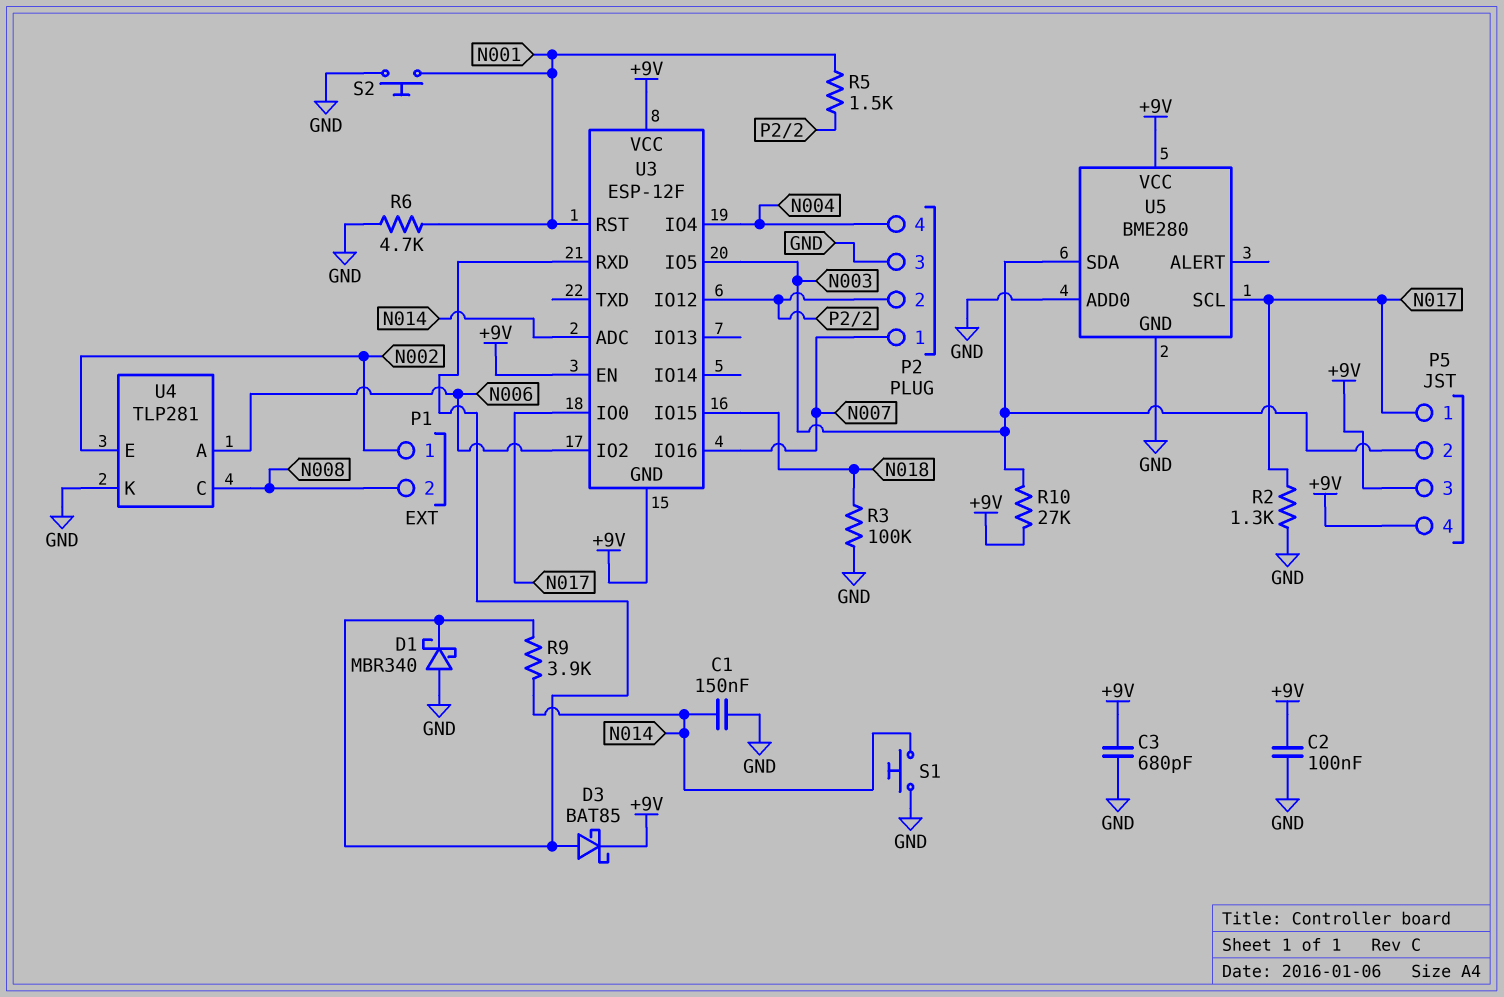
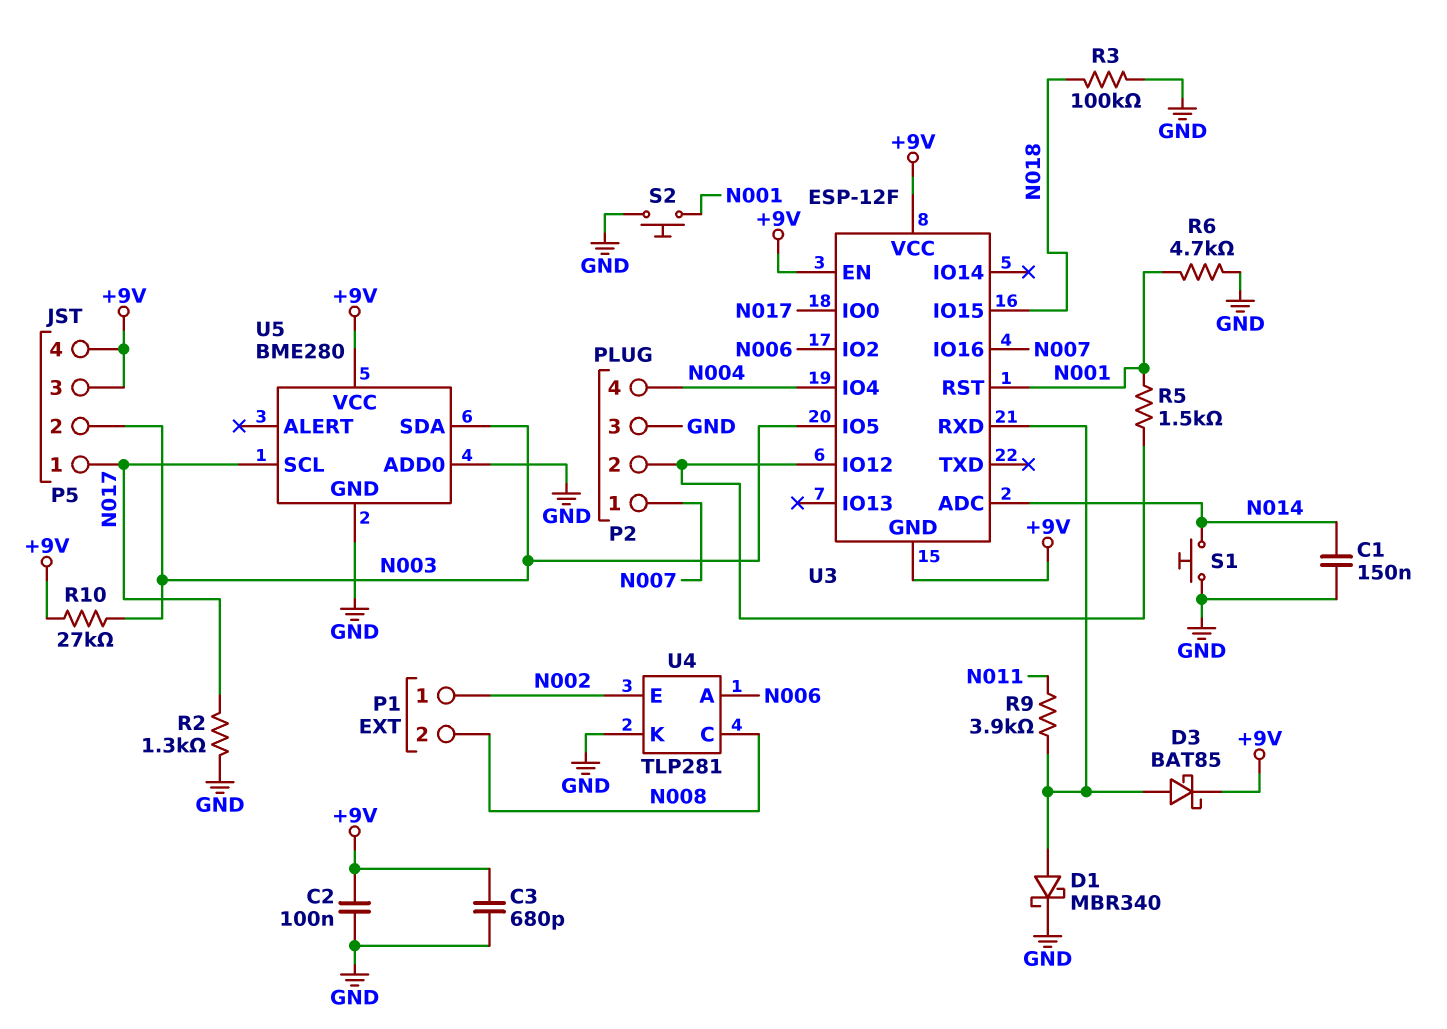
D1: schottky MBR340 (A GND, K U3/RXD) -> schottky MBR340 (A U3/RXD, K GND)
R9: 3.9k (N014, U3/RXD) -> 3.9k (N011, U3/RXD)

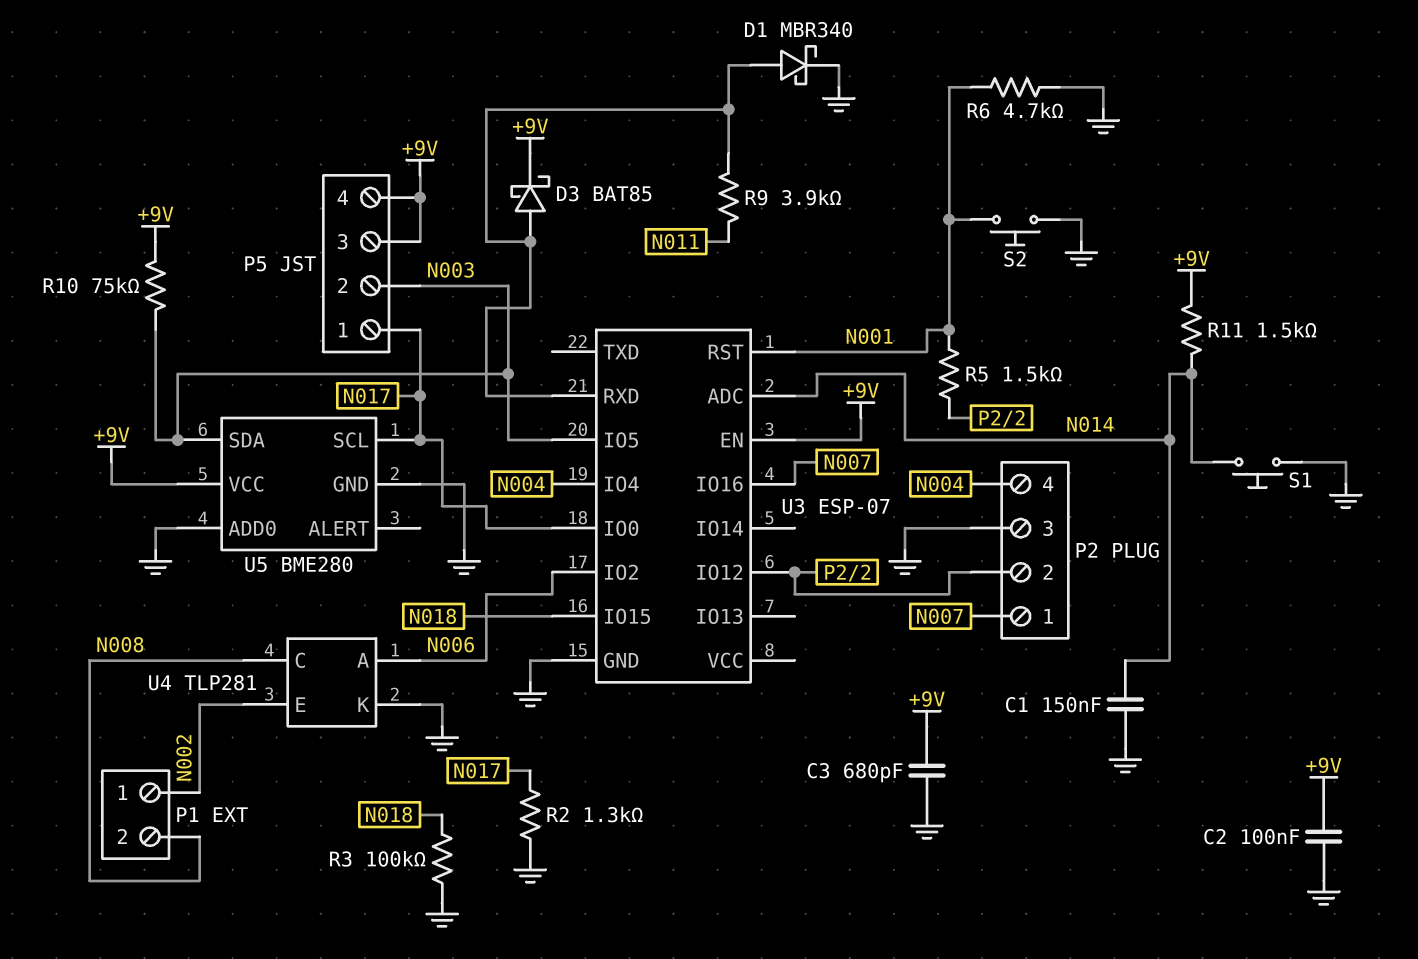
R10: 27k (+9V, N003) -> 75k (+9V, N003)
R11: none -> 1.5k (+9V, N014)
U3: ESP-12F -> ESP-07
U3 pin GND: +9V -> GND
U3 pin VCC: +9V -> none

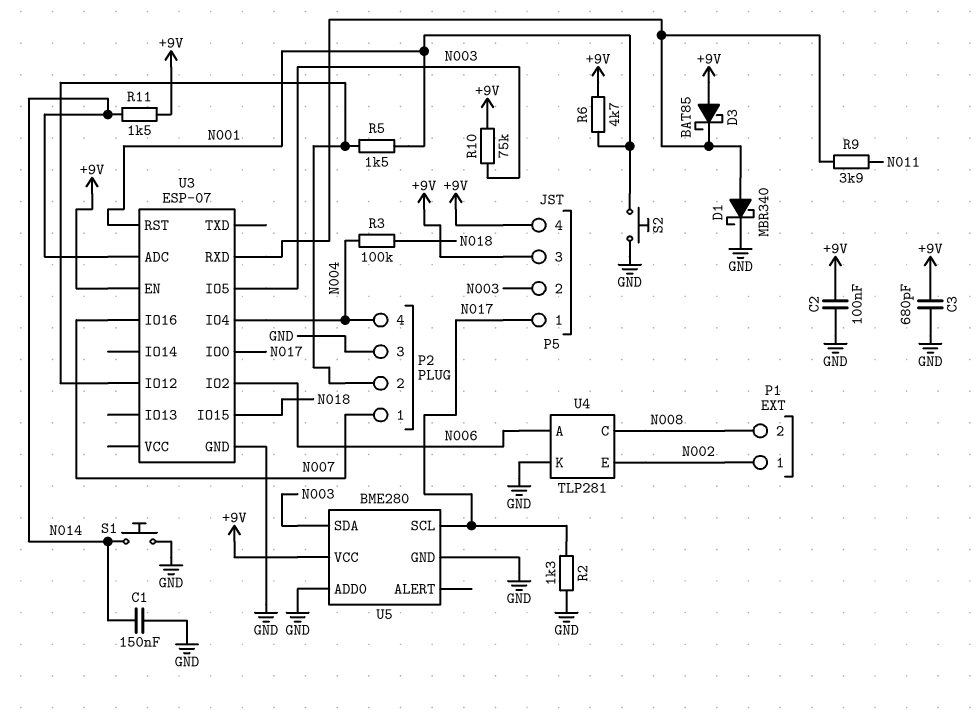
D3: schottky BAT85 (A U3/RXD, K +9V) -> schottky BAT85 (A +9V, K U3/RXD)
R3: 100k (GND, N018) -> 100k (N004, N018)
R6: 4.7k (GND, N001) -> 4.7k (+9V, N001)

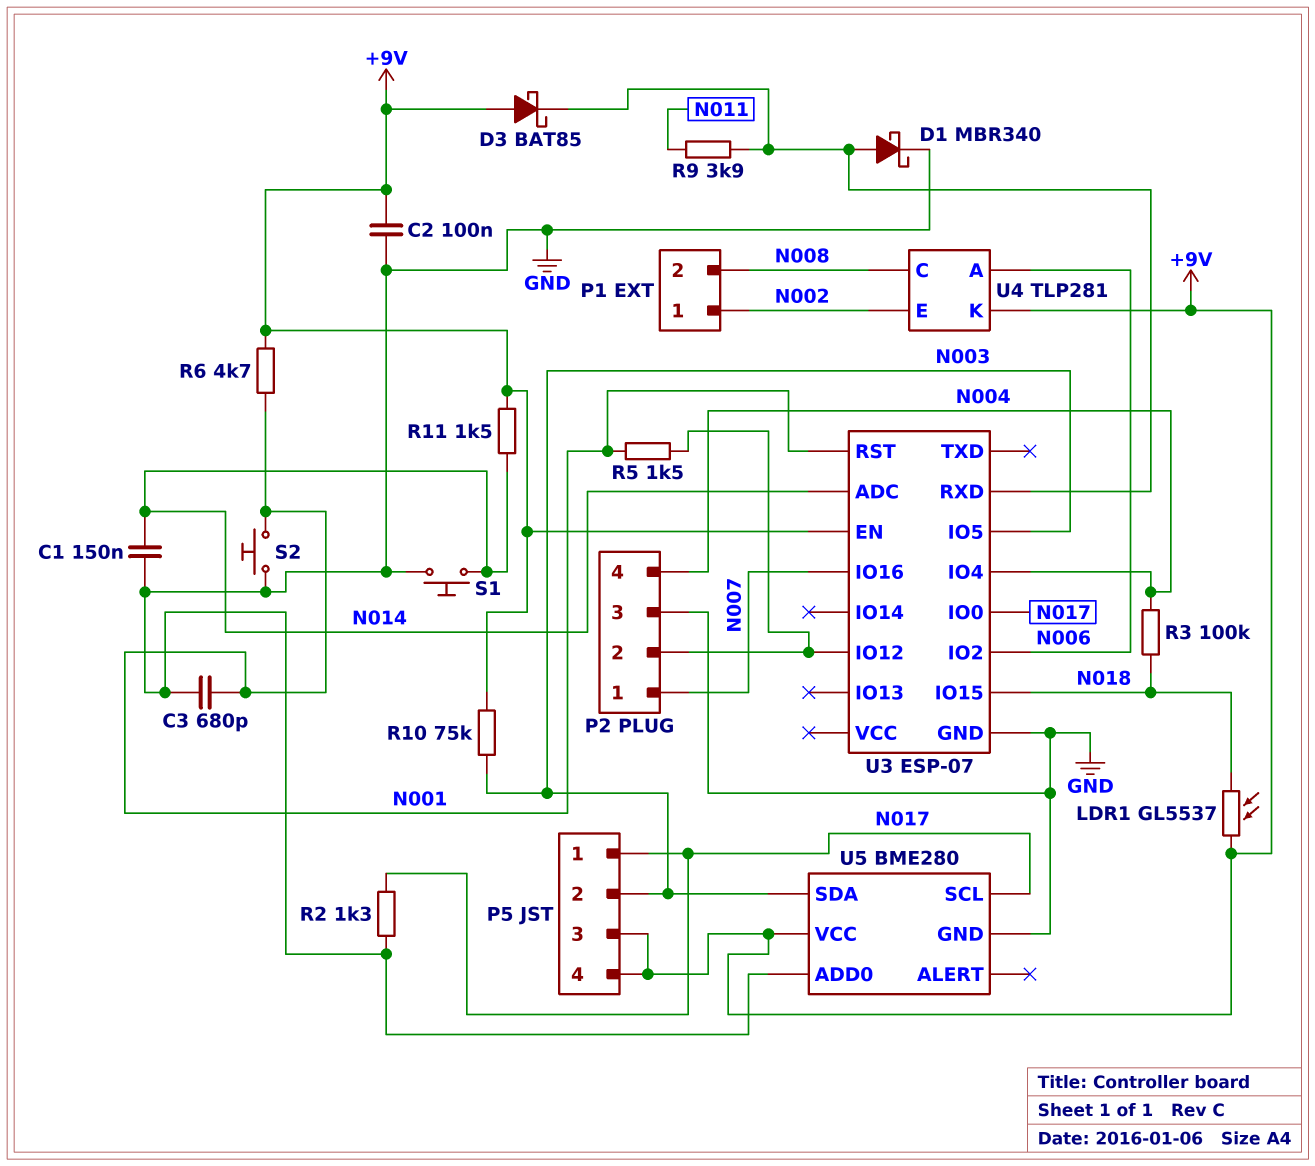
C3: 680pF (+9V, GND) -> 680pF (GND, N001)
LDR1: none -> GL5537 (+9V, N018)
U4 pin K: GND -> +9V

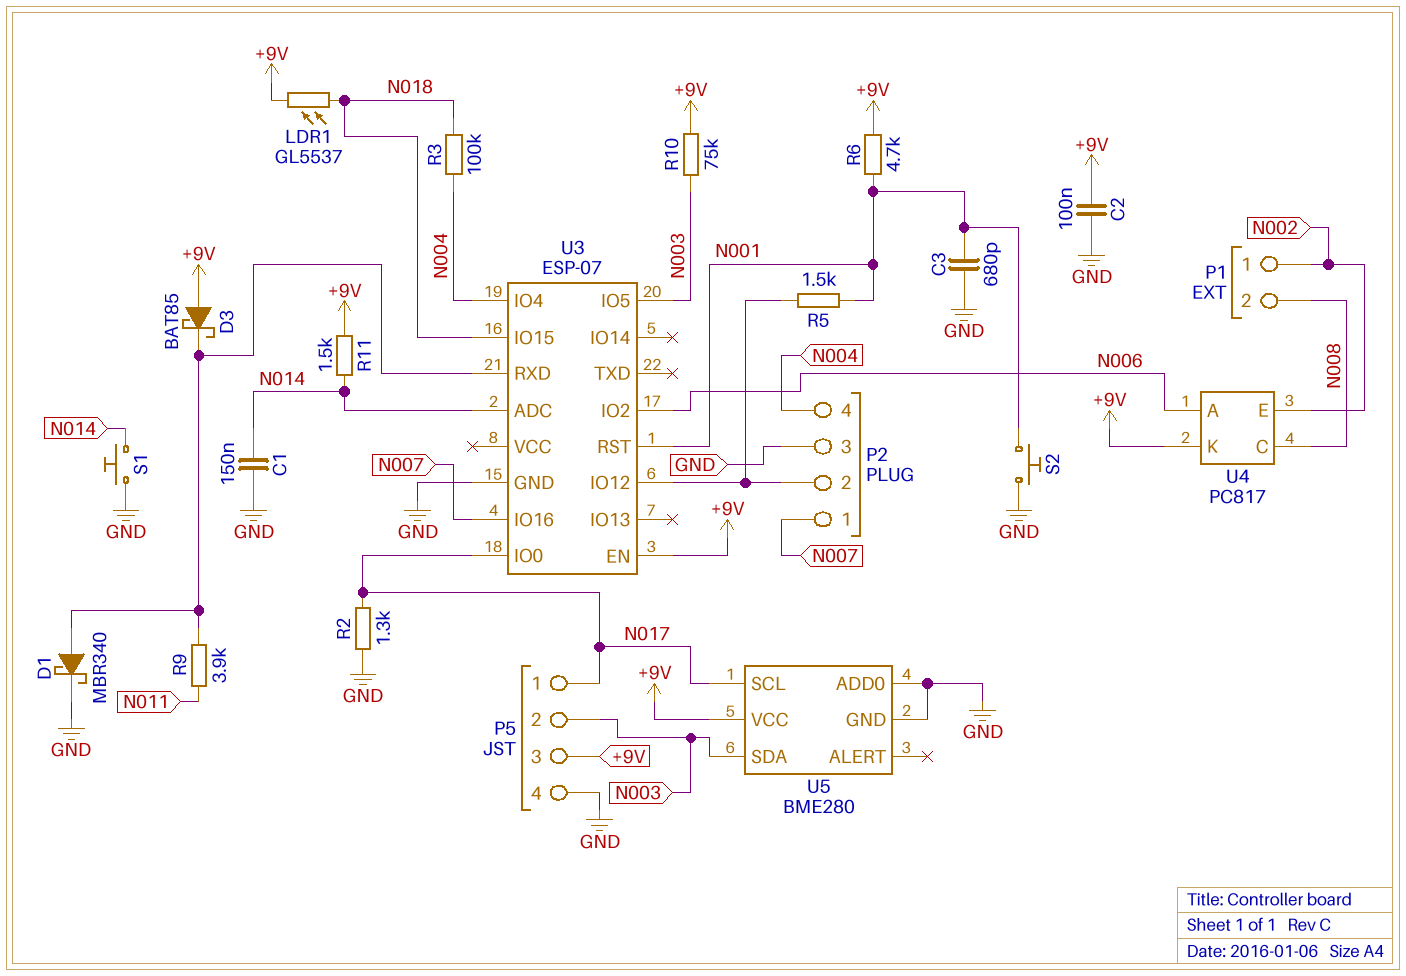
P5 pin 4: +9V -> GND
U4: TLP281 -> PC817

